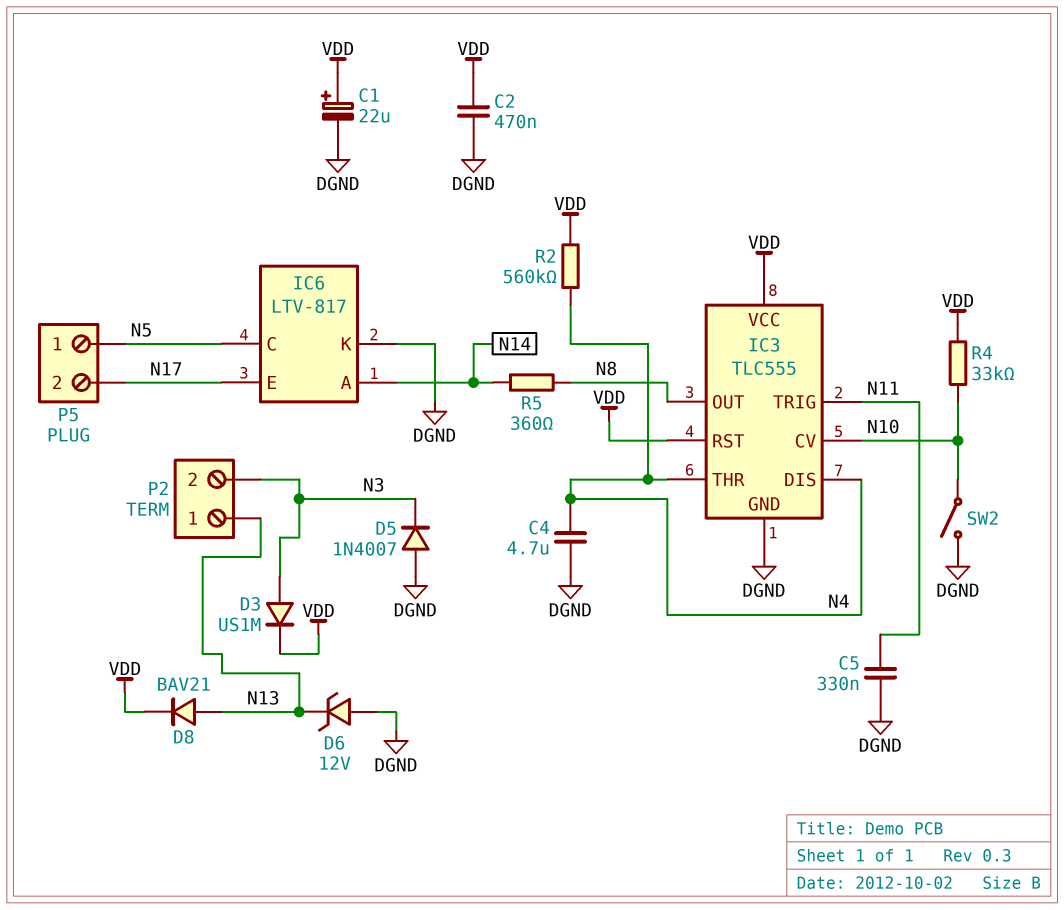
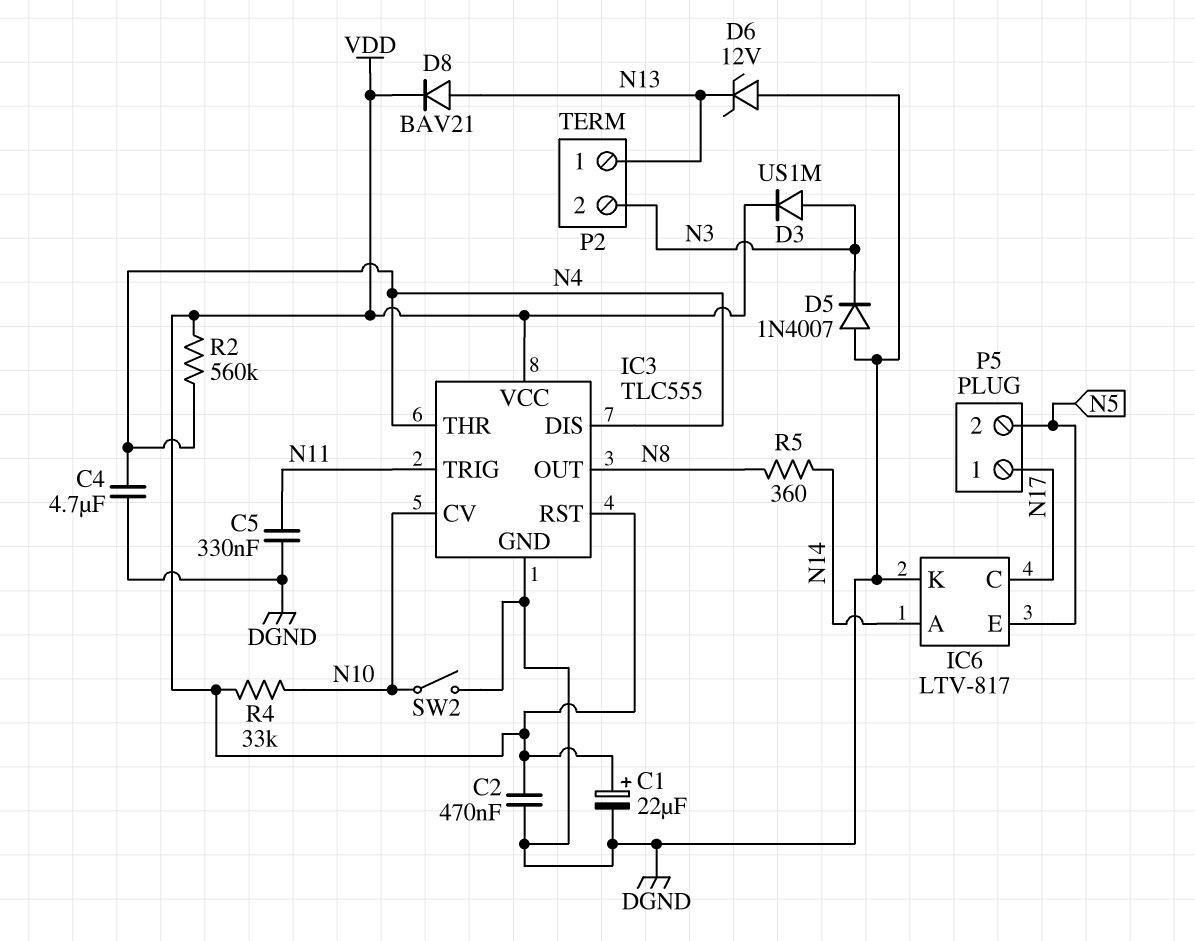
IC6 pin C: N5 -> N17
IC6 pin E: N17 -> N5
P5 pin 1: N5 -> N17
P5 pin 2: N17 -> N5

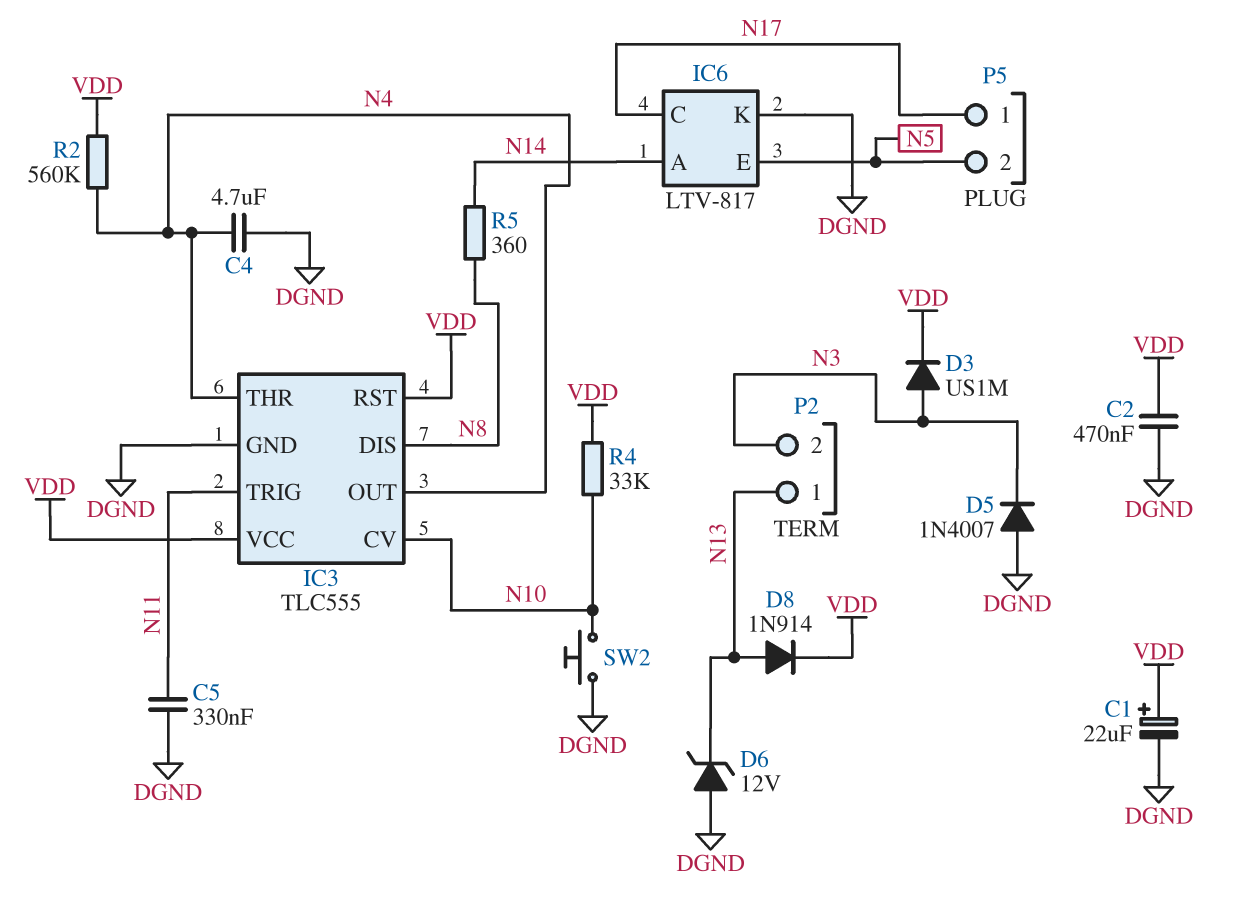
D8: diode BAV21 (A N13, K VDD) -> diode 1N914 (A N13, K VDD)
IC3 pin DIS: N4 -> N8
IC3 pin OUT: N8 -> N4
SW2: switch (DGND, N10) -> button (DGND, N10)

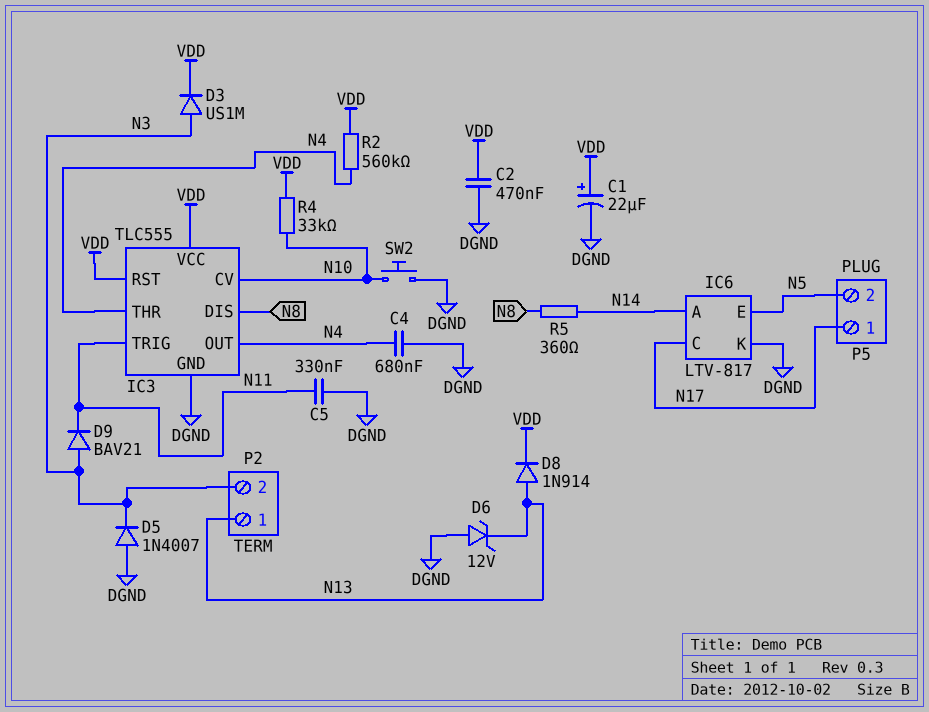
C4: 4.7uF (DGND, N4) -> 680nF (DGND, N4)
D9: none -> diode BAV21 (A N3, K N11)

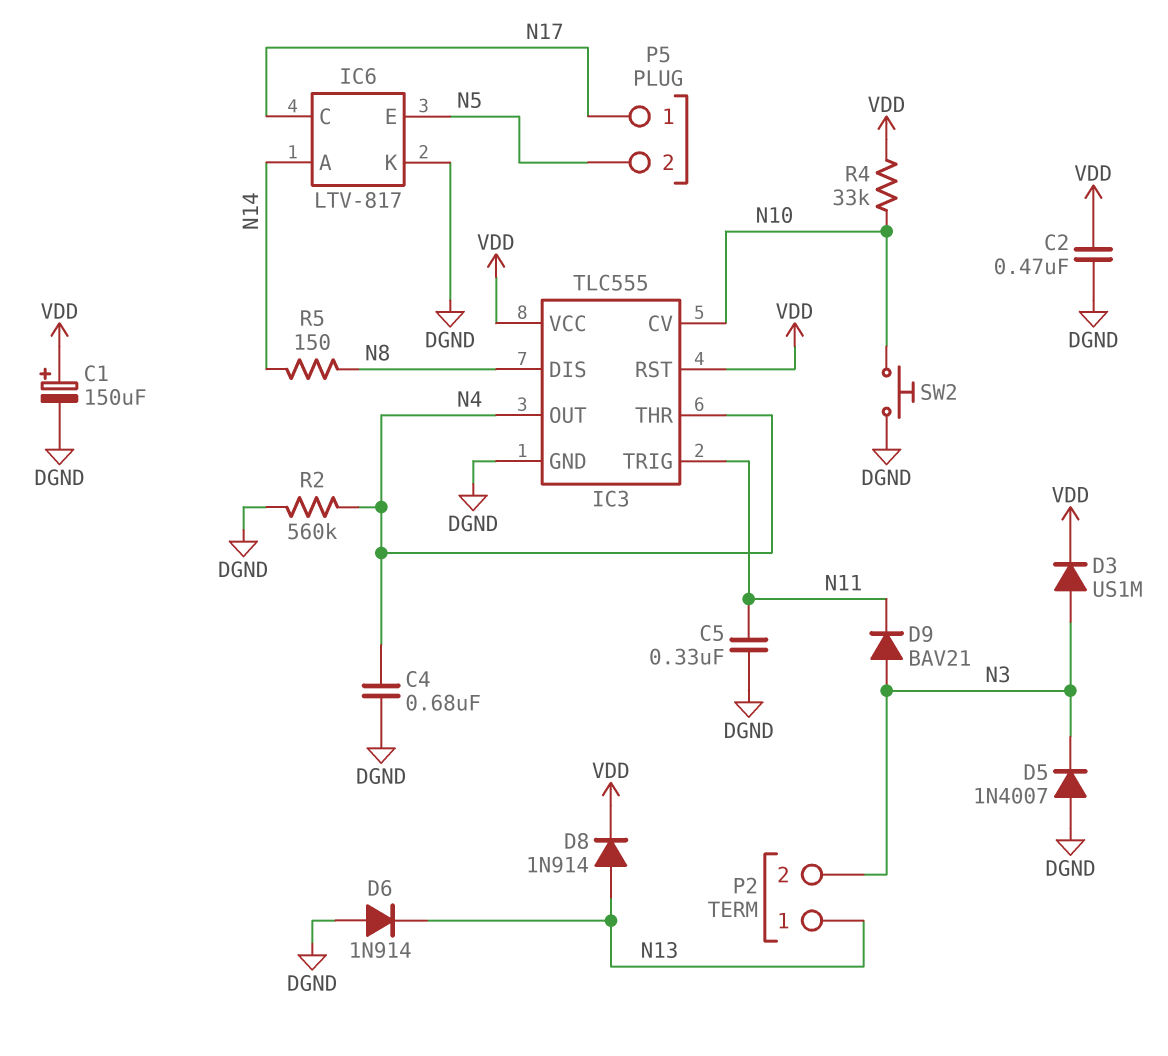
C1: 22uF (plus VDD, minus DGND) -> 150uF (plus VDD, minus DGND)
D6: zener 12V (A DGND, K N13) -> diode 1N914 (A DGND, K N13)
R2: 560k (N4, VDD) -> 560k (DGND, N4)
R5: 360 (N8, N14) -> 150 (N8, N14)

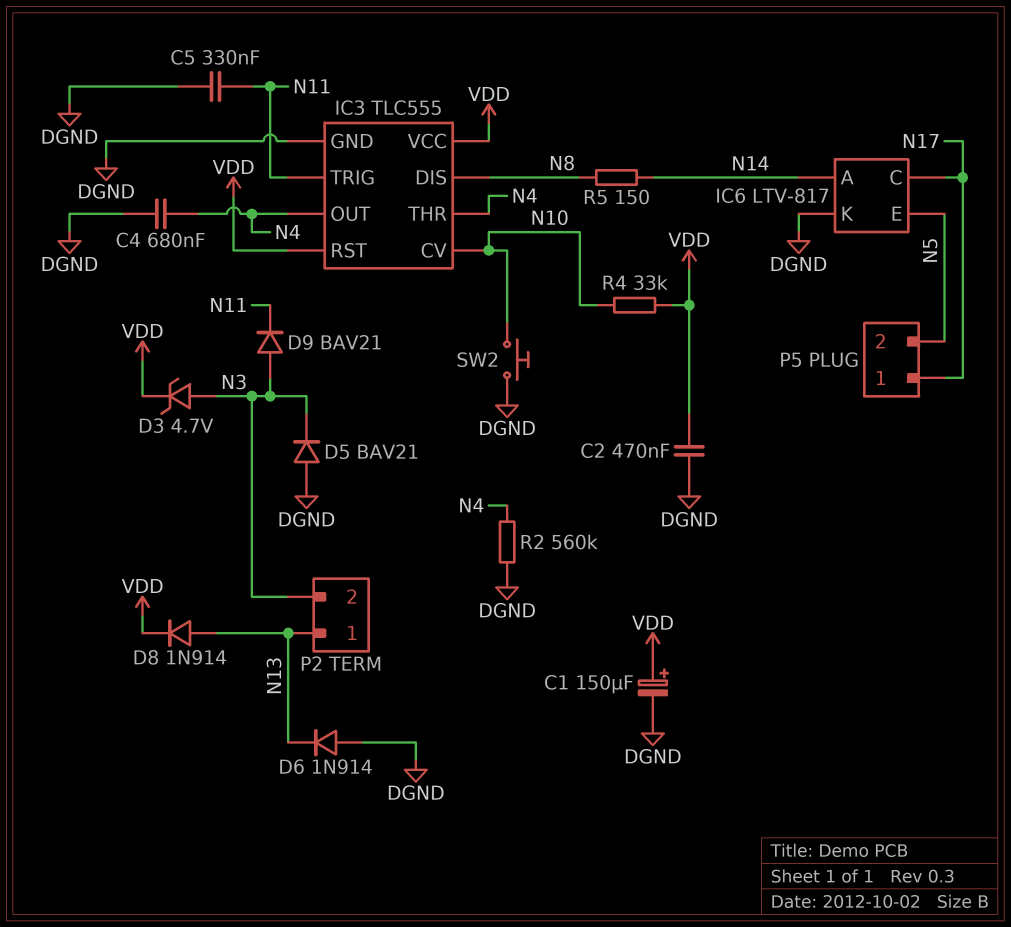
D3: diode US1M (A N3, K VDD) -> zener 4.7V (A N3, K VDD)
D5: diode 1N4007 (A DGND, K N3) -> diode BAV21 (A DGND, K N3)

